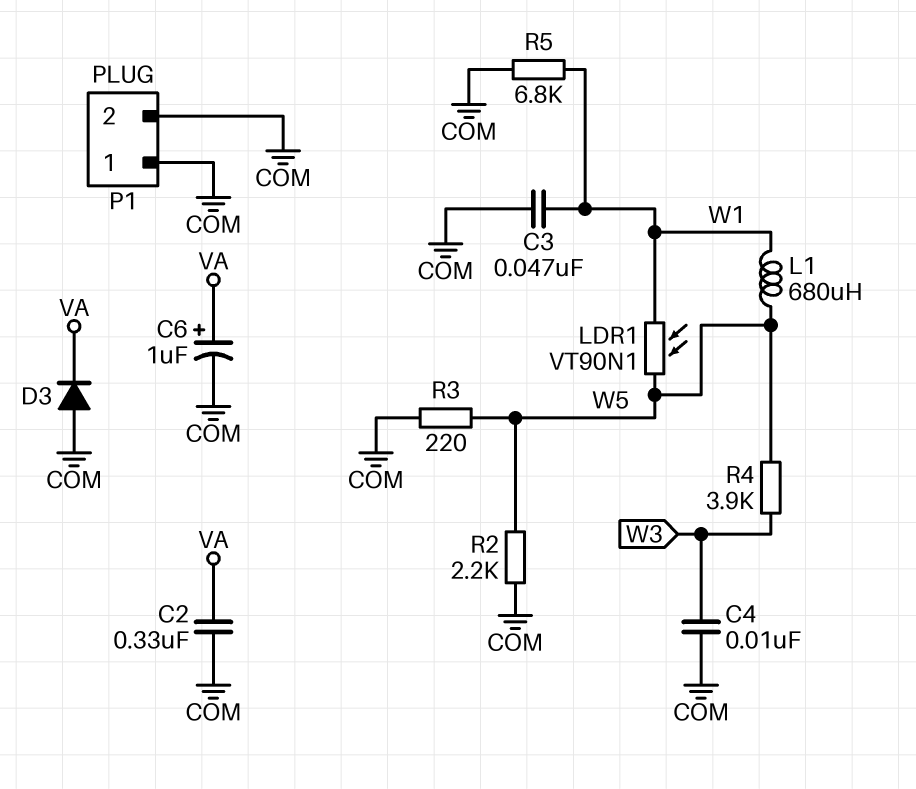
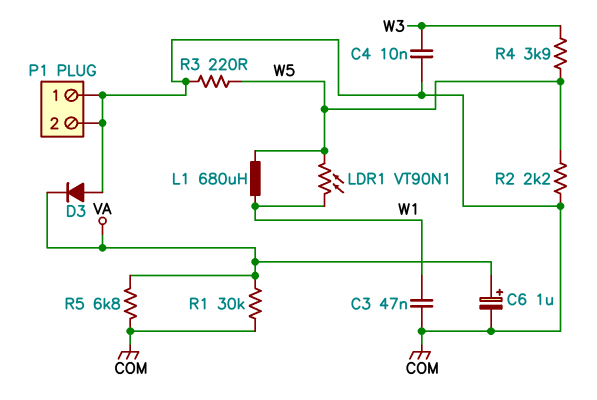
C2: 330nF (COM, VA) -> none
R1: none -> 30k (COM, VA)
R5: 6.8k (COM, W1) -> 6.8k (COM, VA)

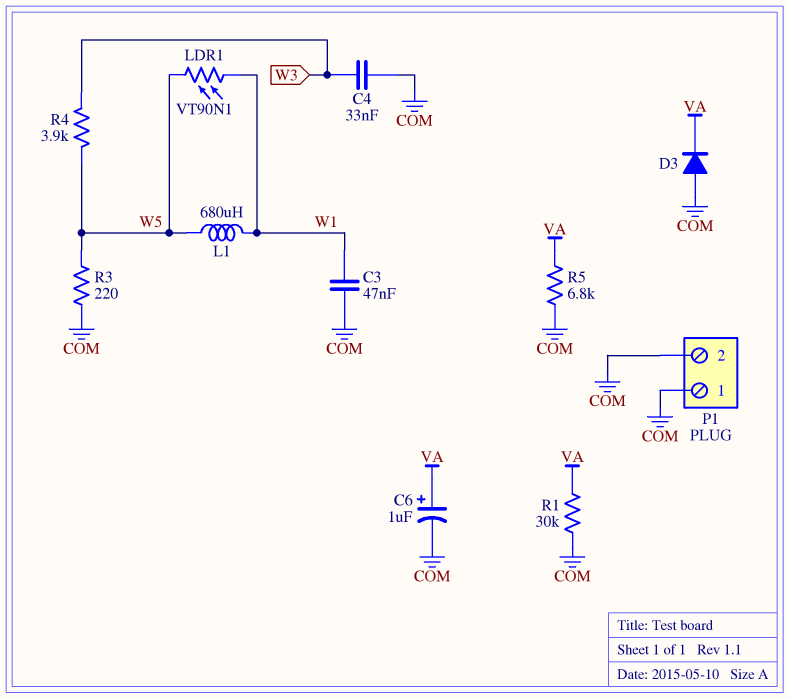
C4: 10nF (COM, W3) -> 33nF (COM, W3)
R2: 2.2k (COM, W5) -> none

